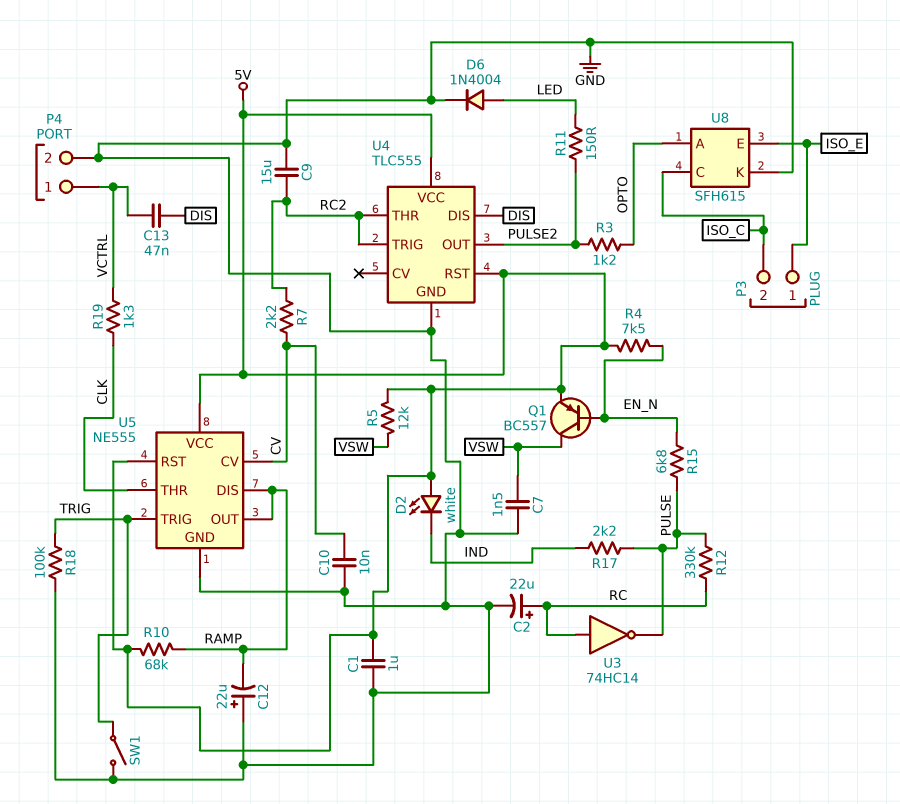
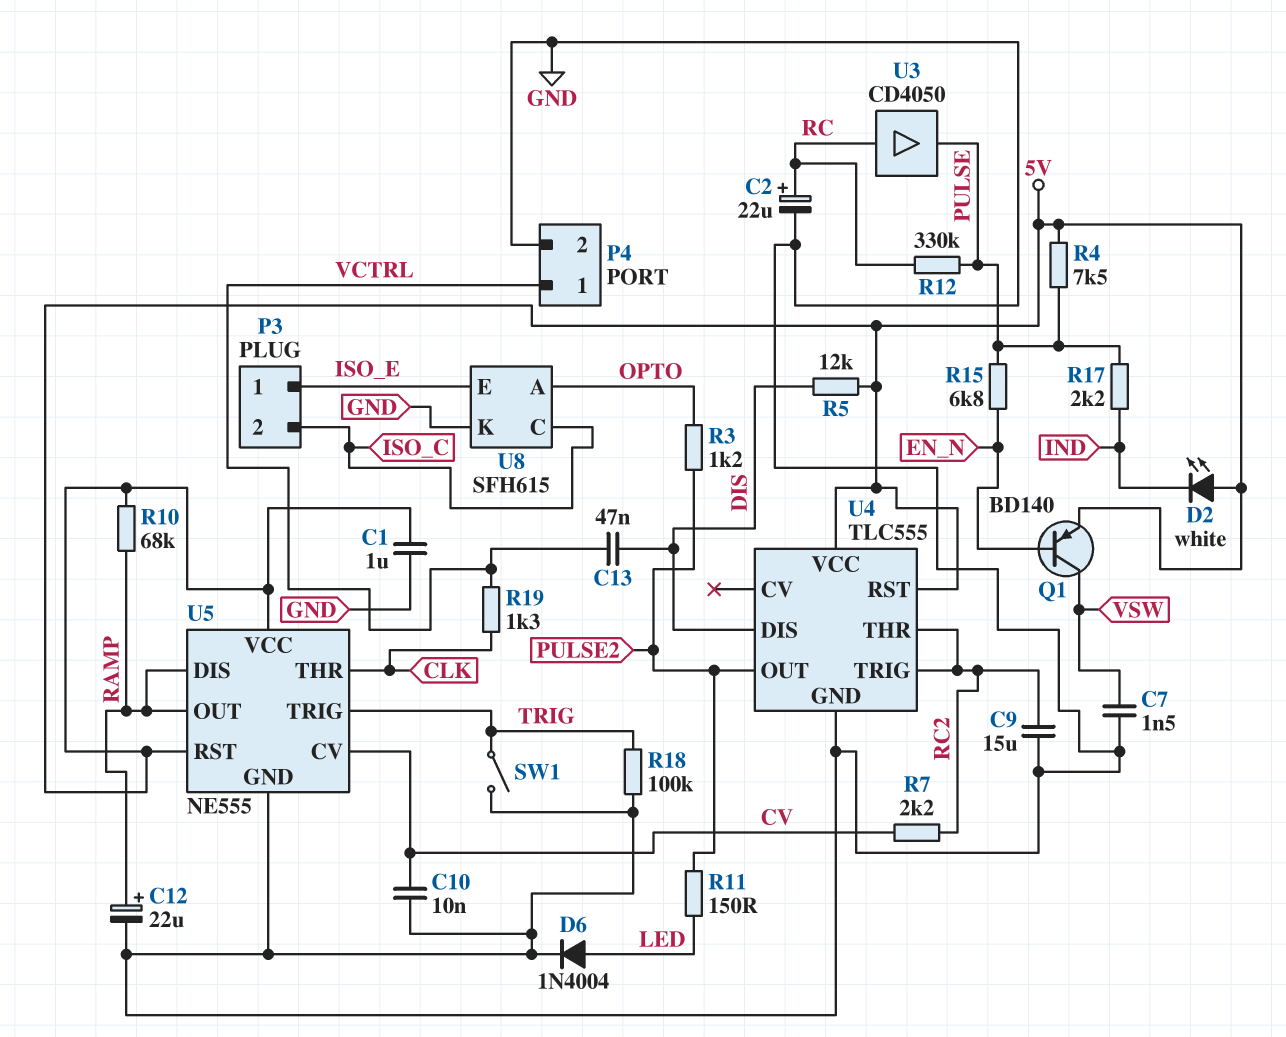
C12: 22uF (plus GND, minus RAMP) -> 22uF (plus RAMP, minus GND)
Q1: PNP BC557 (B EN_N, C VSW, E 5V) -> PNP BD140 (B EN_N, C VSW, E 5V)
R4: 7.5k (5V, EN_N) -> 7.5k (5V, PULSE)
R5: 12k (5V, VSW) -> 12k (5V, DIS)
U3: NOT 74HC14 (in RC, out PULSE) -> buffer CD4050 (in RC, out PULSE)

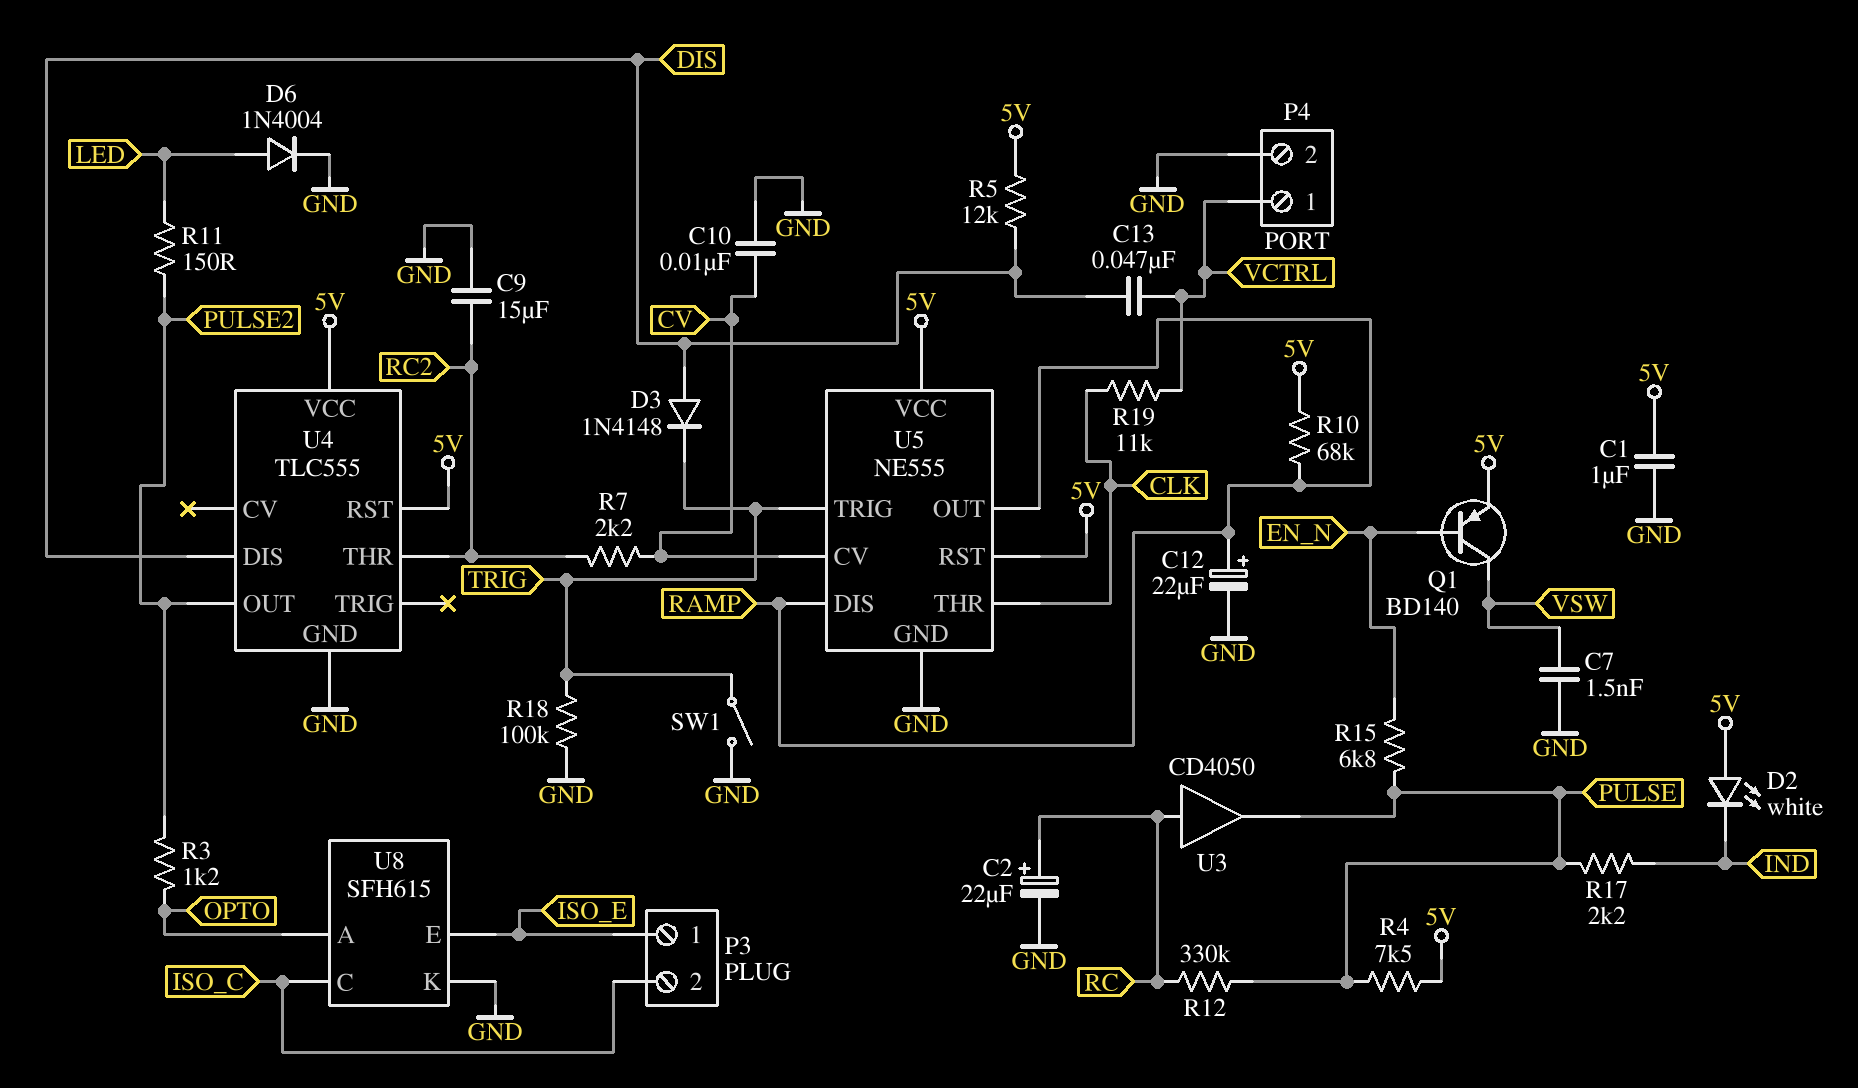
D3: none -> diode 1N4148 (A DIS, K TRIG)
R19: 1.3k (CLK, VCTRL) -> 11k (CLK, VCTRL)
U4 pin TRIG: RC2 -> none

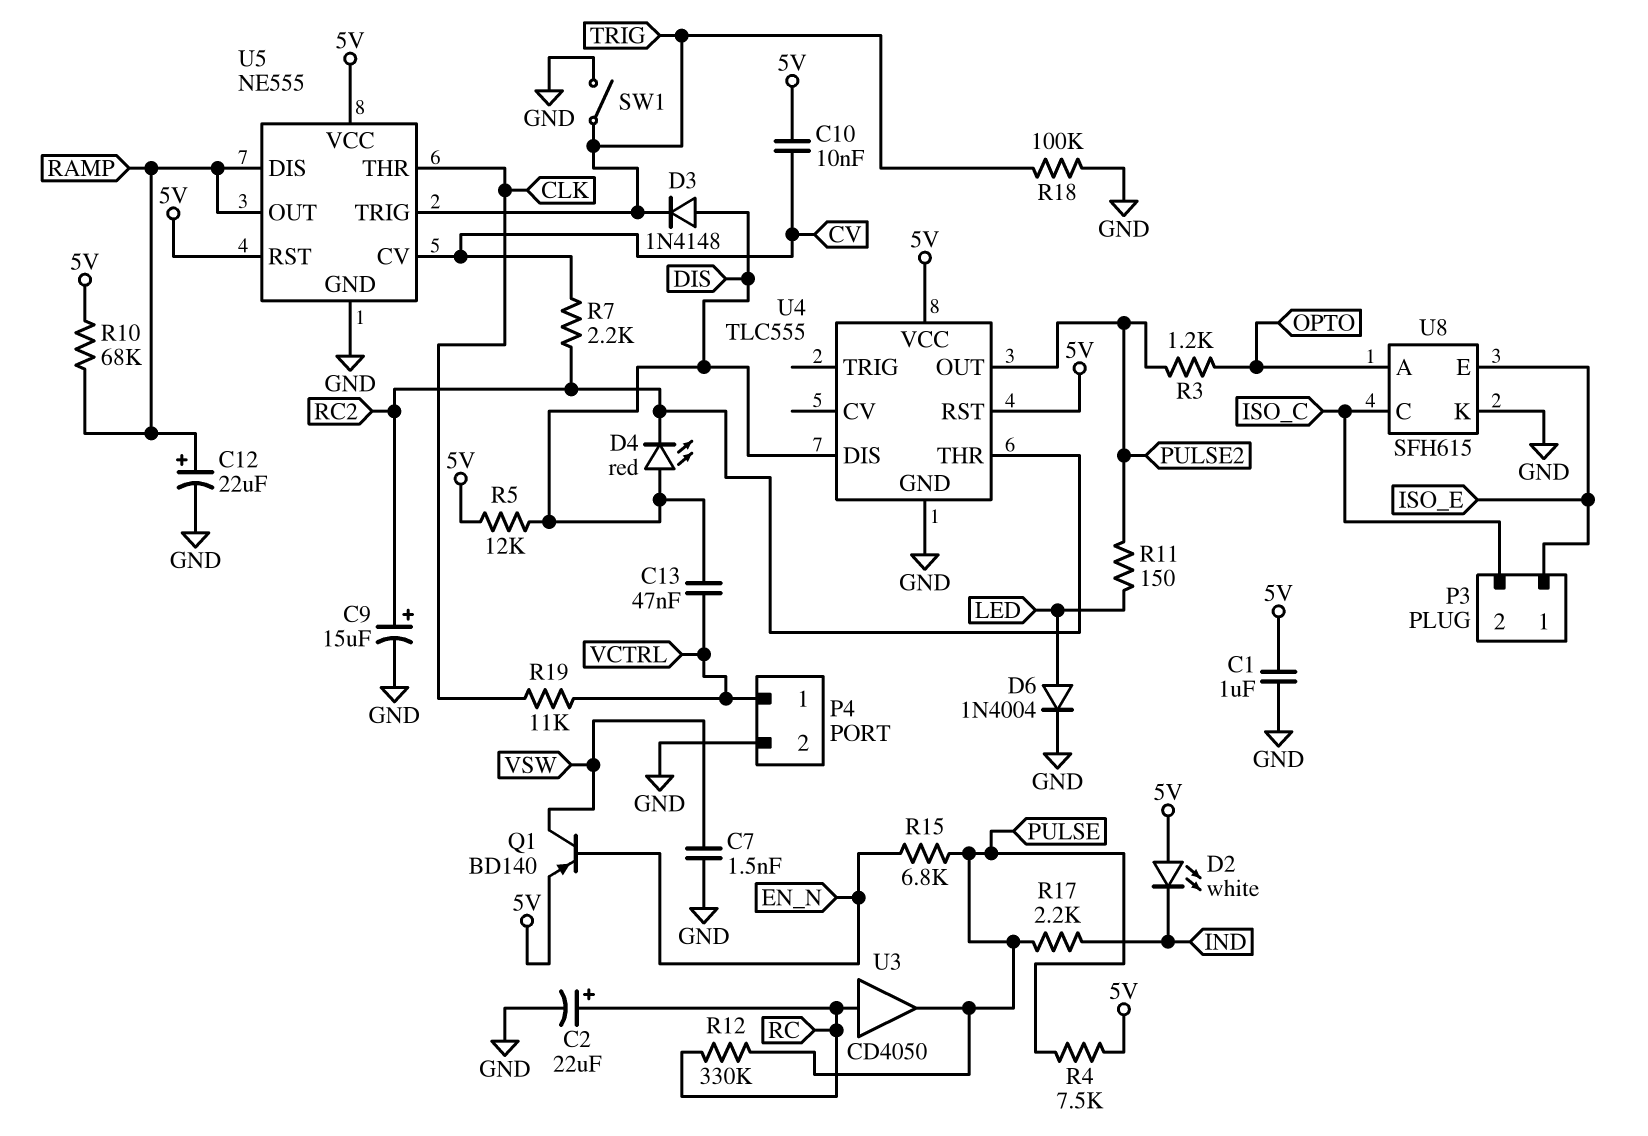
C9: 15uF (GND, RC2) -> 15uF (plus RC2, minus GND)
C10: 10nF (CV, GND) -> 10nF (5V, CV)
D4: none -> LED red (A DIS, K RC2)

